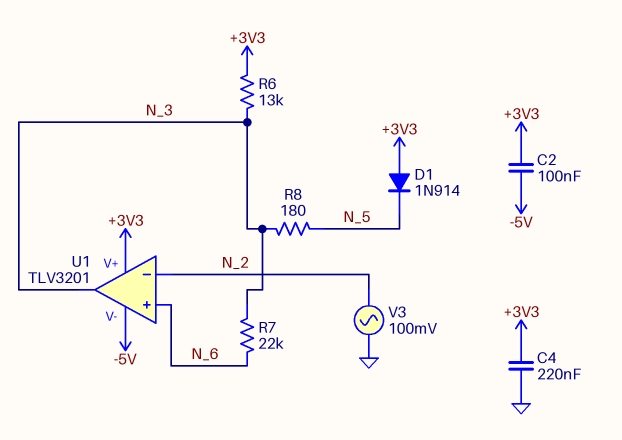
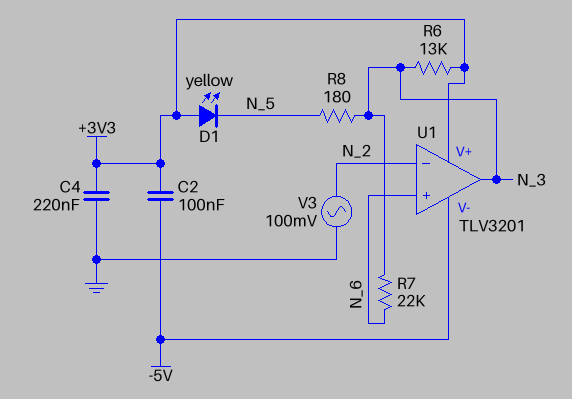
D1: diode 1N914 (A +3V3, K N_5) -> LED yellow (A +3V3, K N_5)

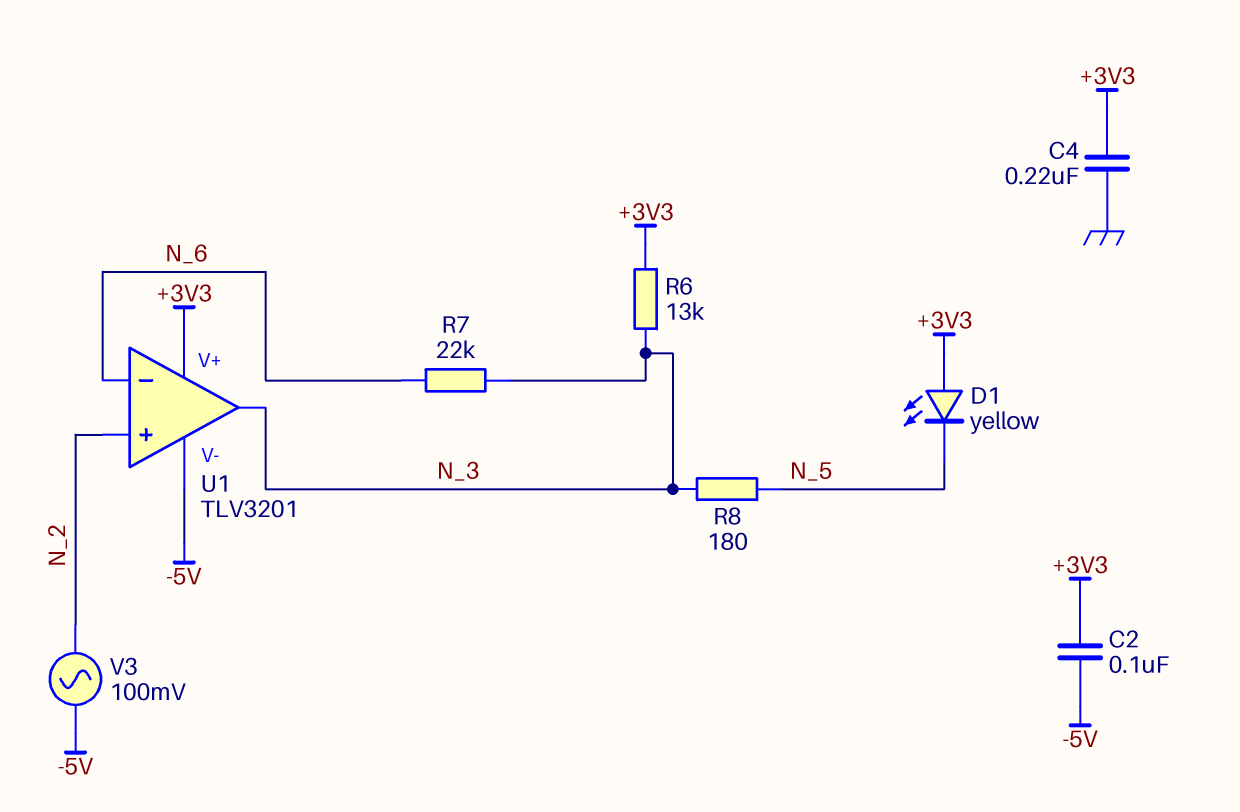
U1 pin in+: N_6 -> N_2
U1 pin in-: N_2 -> N_6
V3: AC 100mV (GND, N_2) -> AC 100mV (-5V, N_2)

